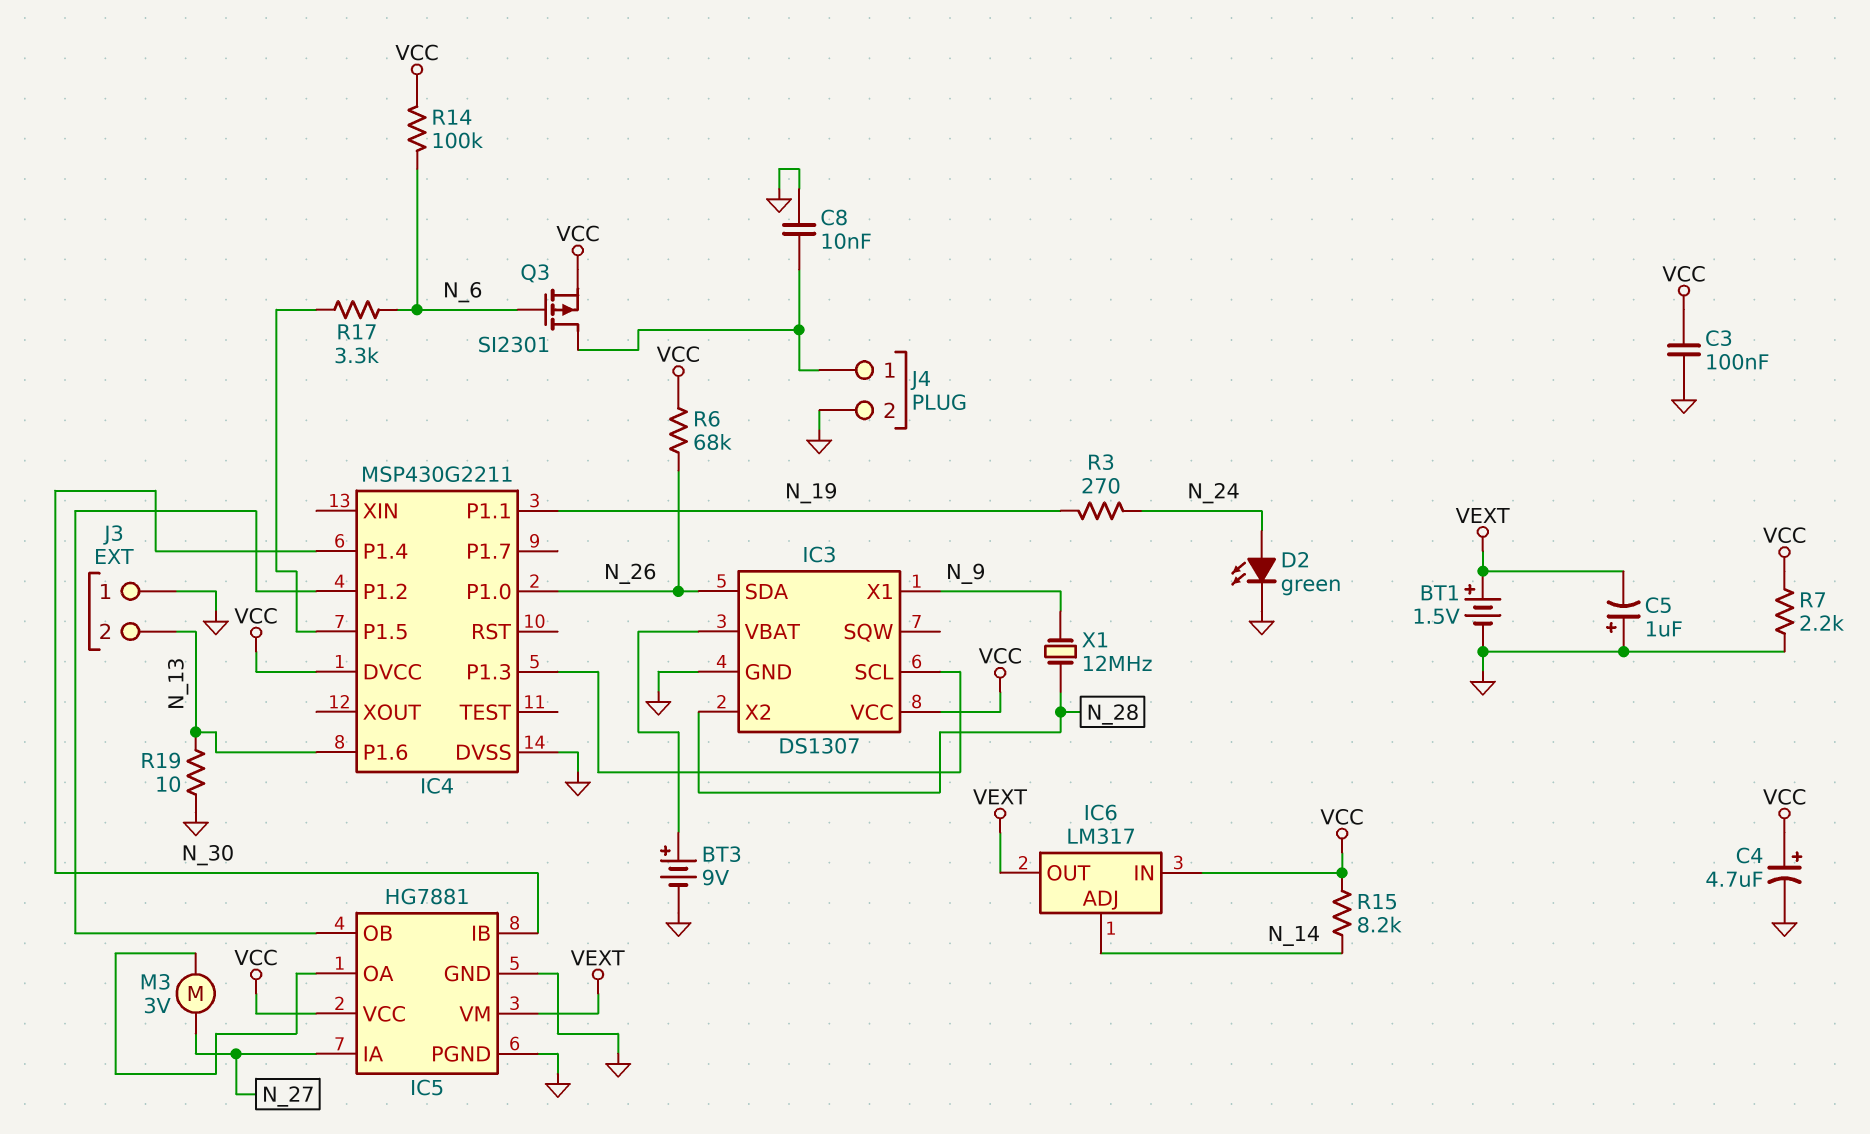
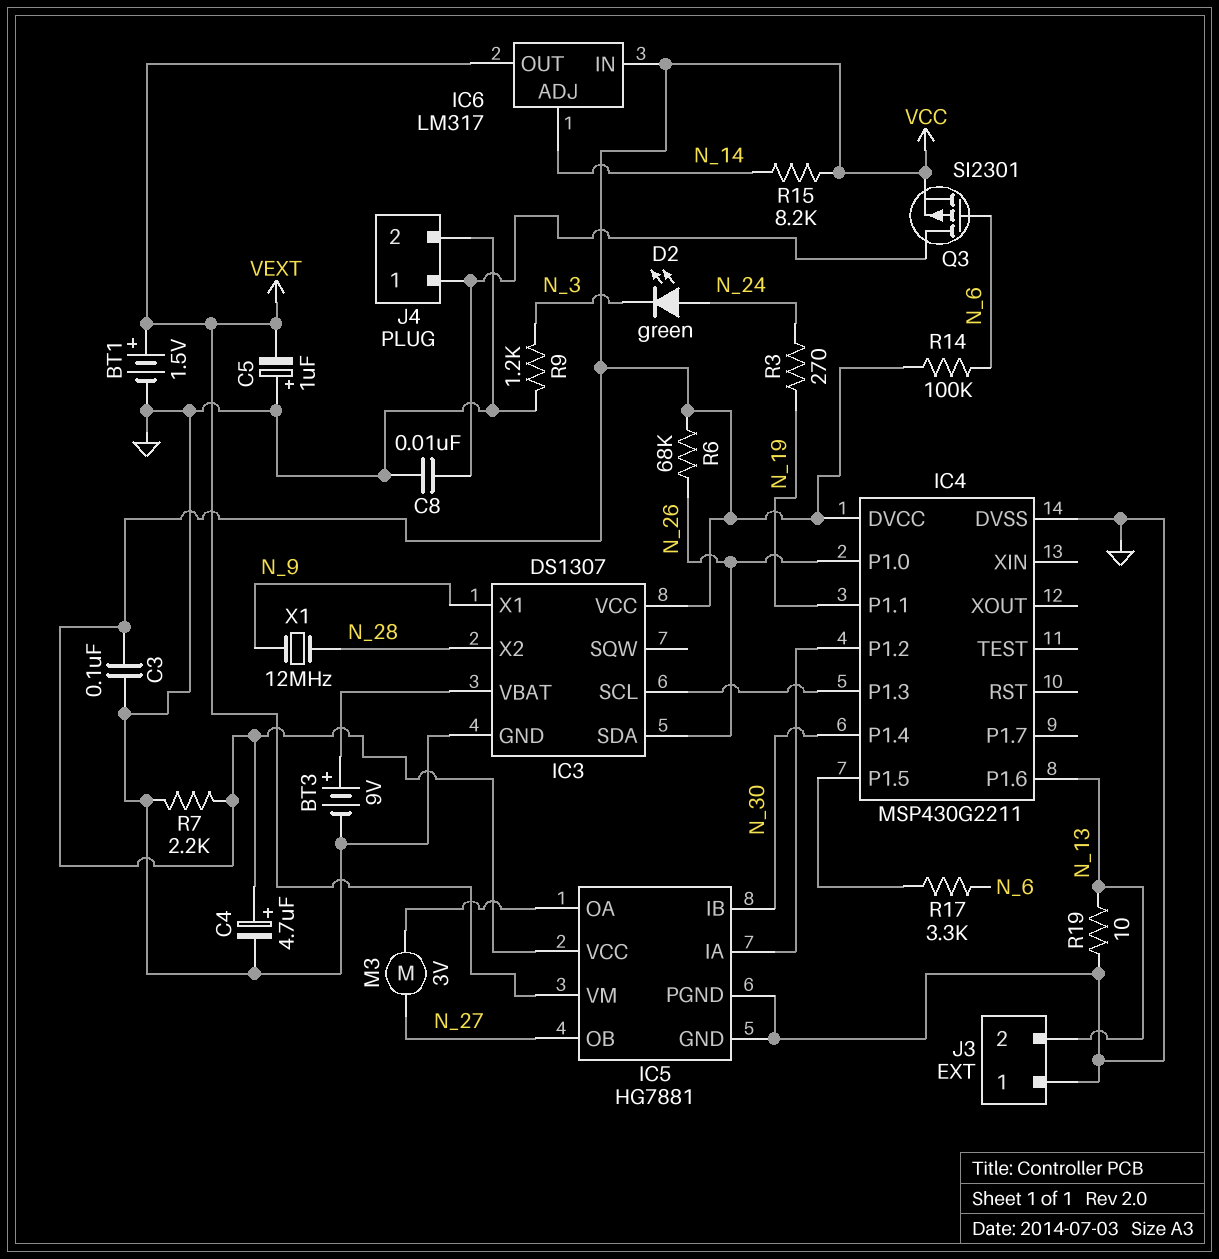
D2: LED green (A N_24, K GND) -> LED green (A N_24, K N_3)
IC5 pin IA: N_27 -> IC4/P1.2
IC5 pin OB: IC4/P1.2 -> N_27
R9: none -> 1.2k (GND, N_3)

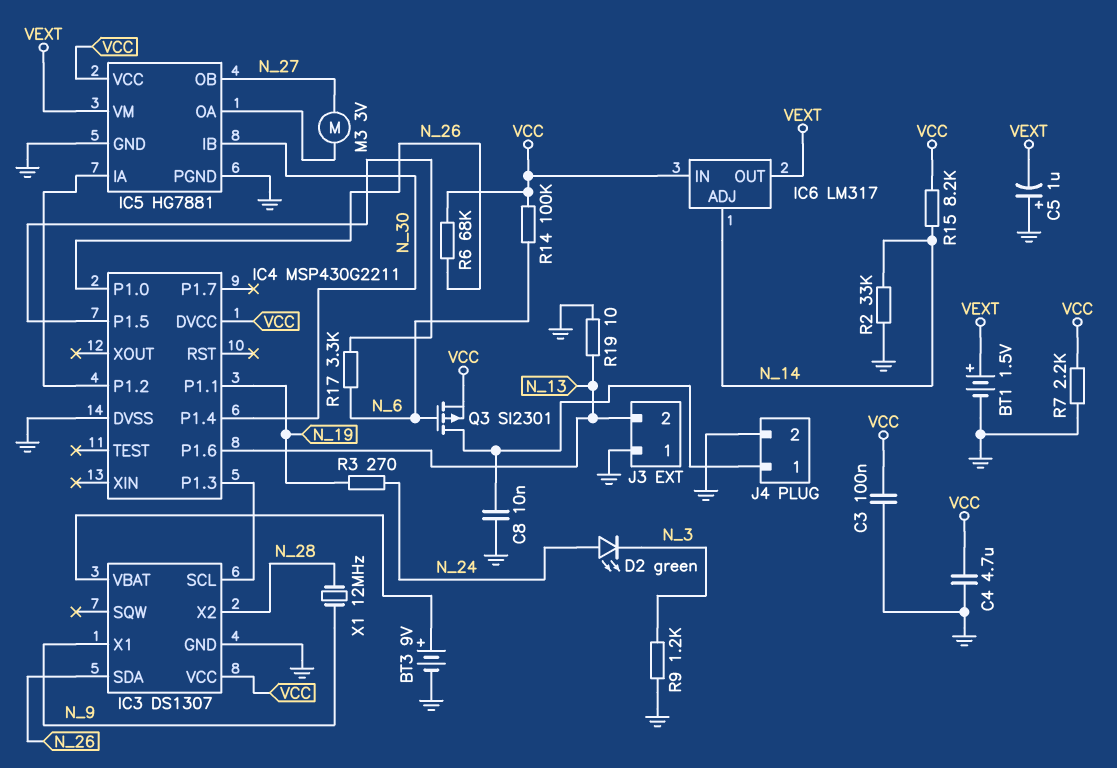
C4: 4.7uF (plus VCC, minus GND) -> 4.7uF (GND, VCC)
R2: none -> 33k (GND, N_14)

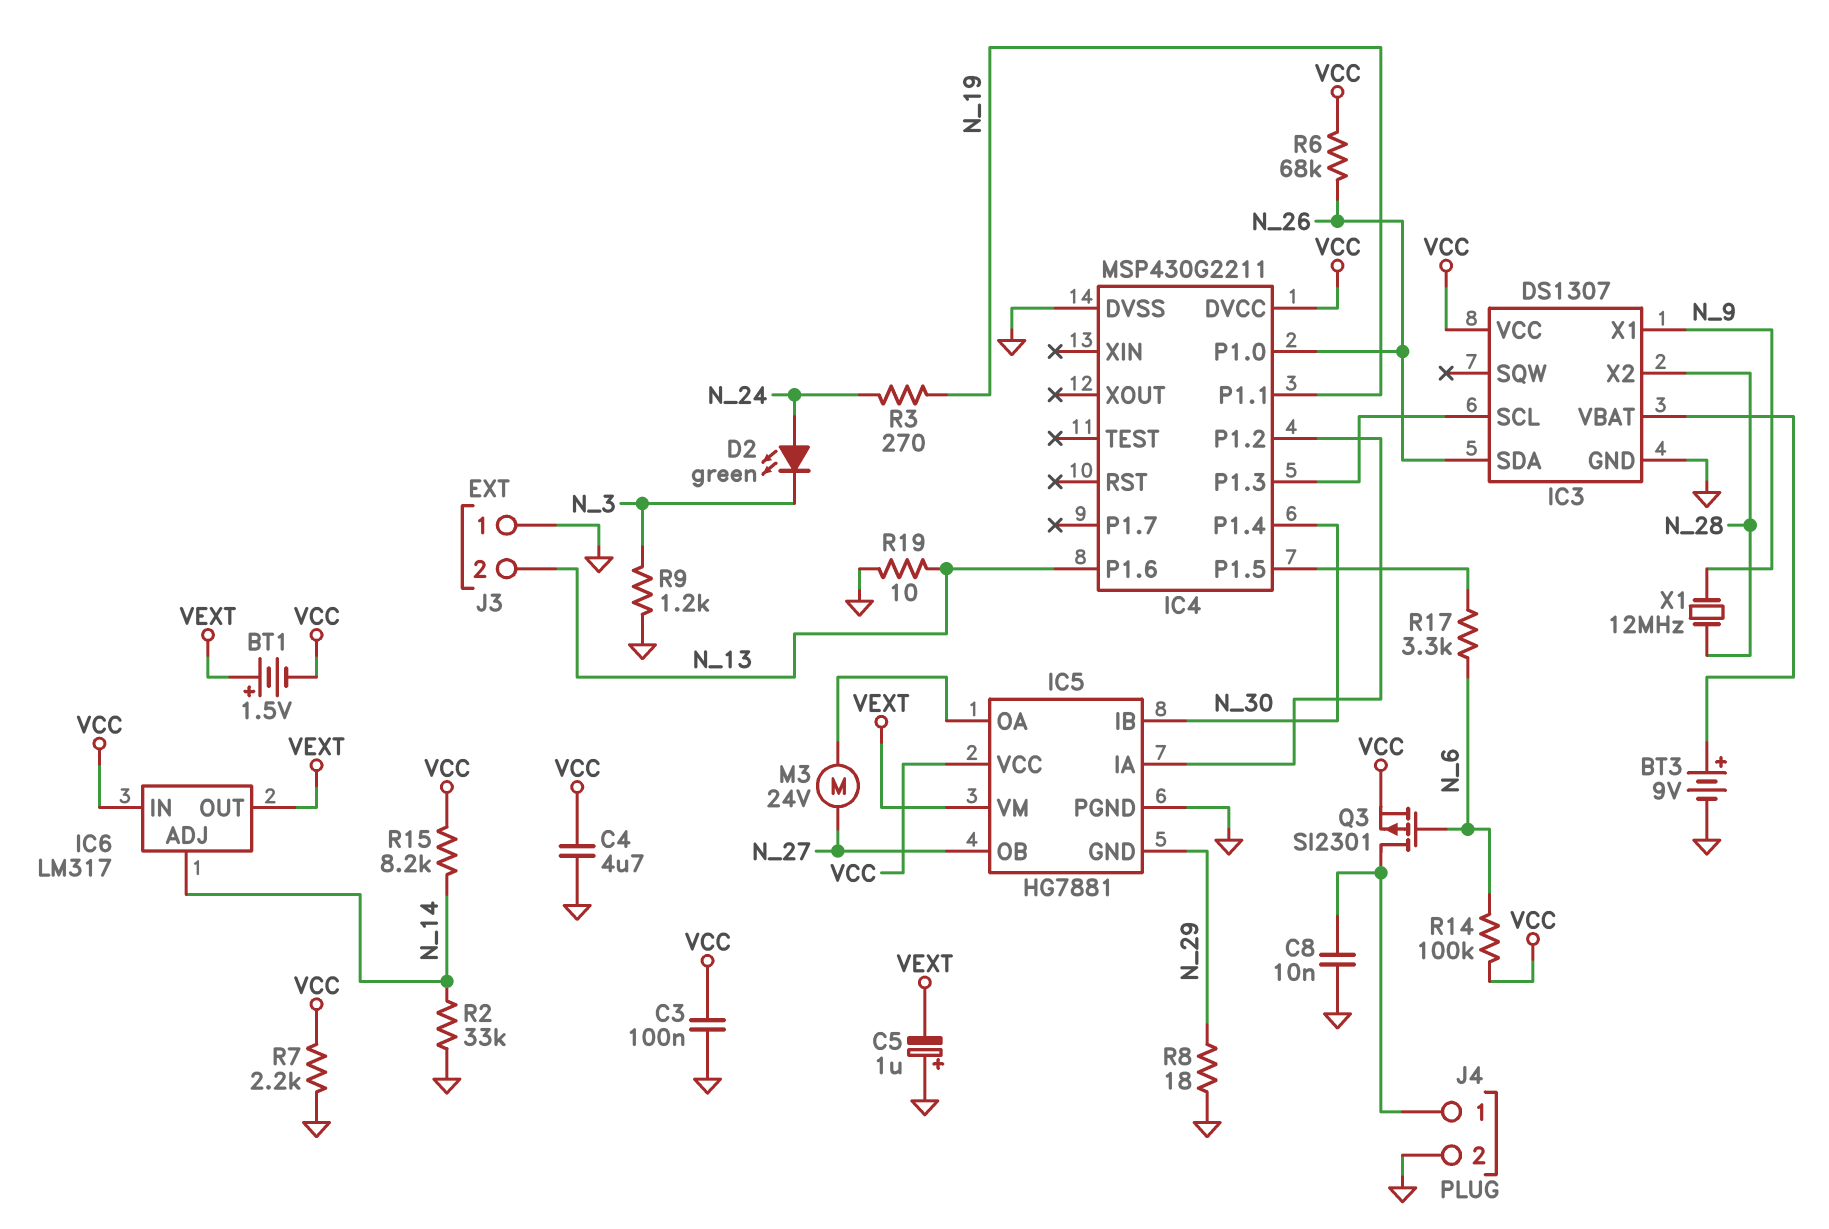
BT1: 1.5V (plus VEXT, minus GND) -> 1.5V (plus VEXT, minus VCC)
IC5 pin GND: GND -> N_29
M3: motor 3V (IC5/OA, N_27) -> motor 24V (IC5/OA, N_27)
R8: none -> 18 (GND, N_29)

